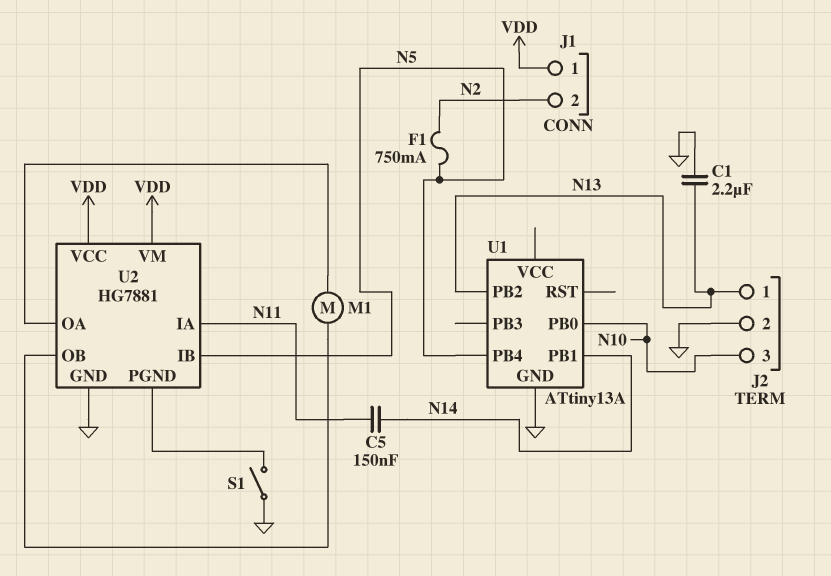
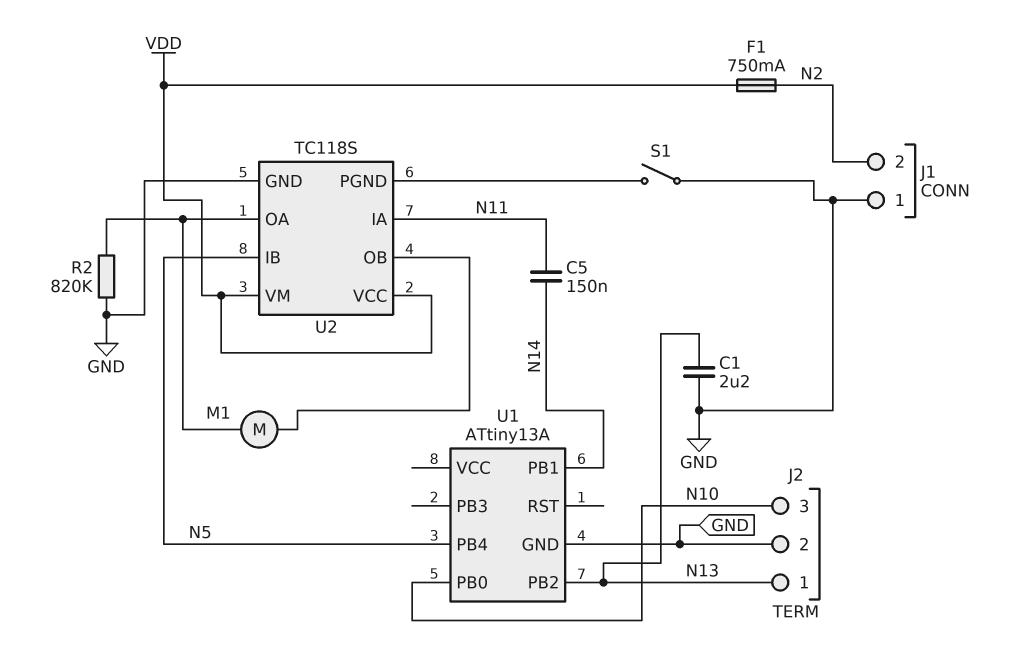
F1: 750mA (N2, N5) -> 750mA (N2, VDD)
J1 pin 1: VDD -> GND
R2: none -> 820k (GND, U2/OA)
U2: HG7881 -> TC118S

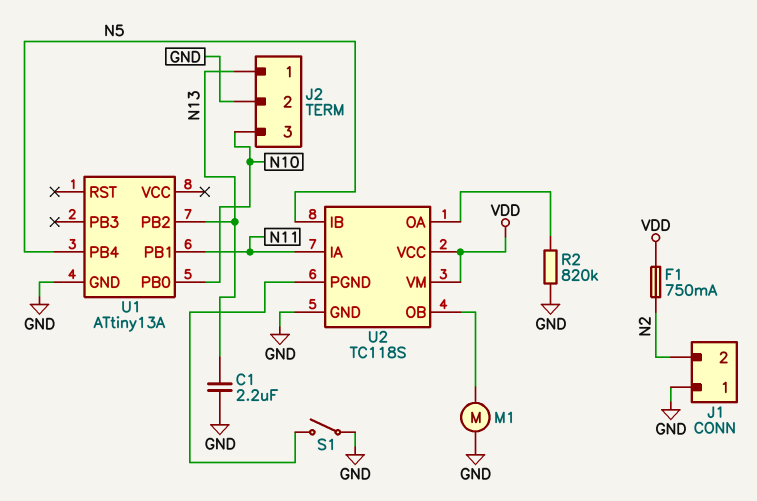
C5: 150nF (N11, N14) -> none
M1: motor (U2/OA, U2/OB) -> motor (GND, U2/OB)
U1 pin PB1: N14 -> N11

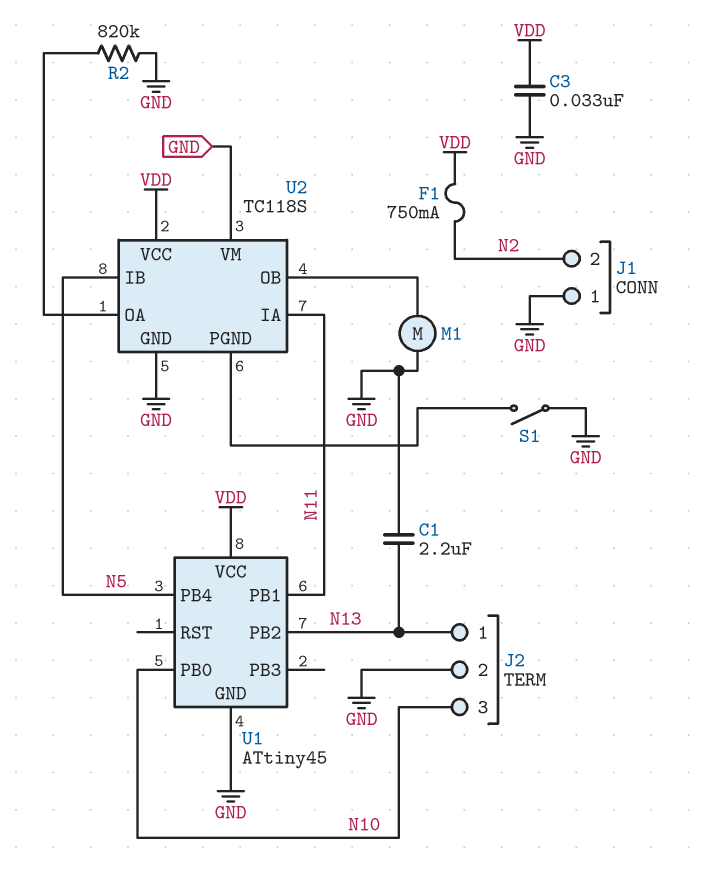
C3: none -> 33nF (GND, VDD)
U1: ATtiny13A -> ATtiny45
U1 pin VCC: none -> VDD
U2 pin VM: VDD -> GND

